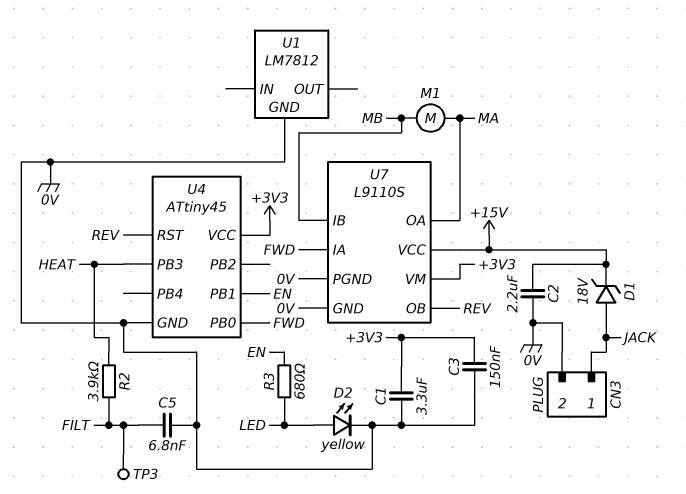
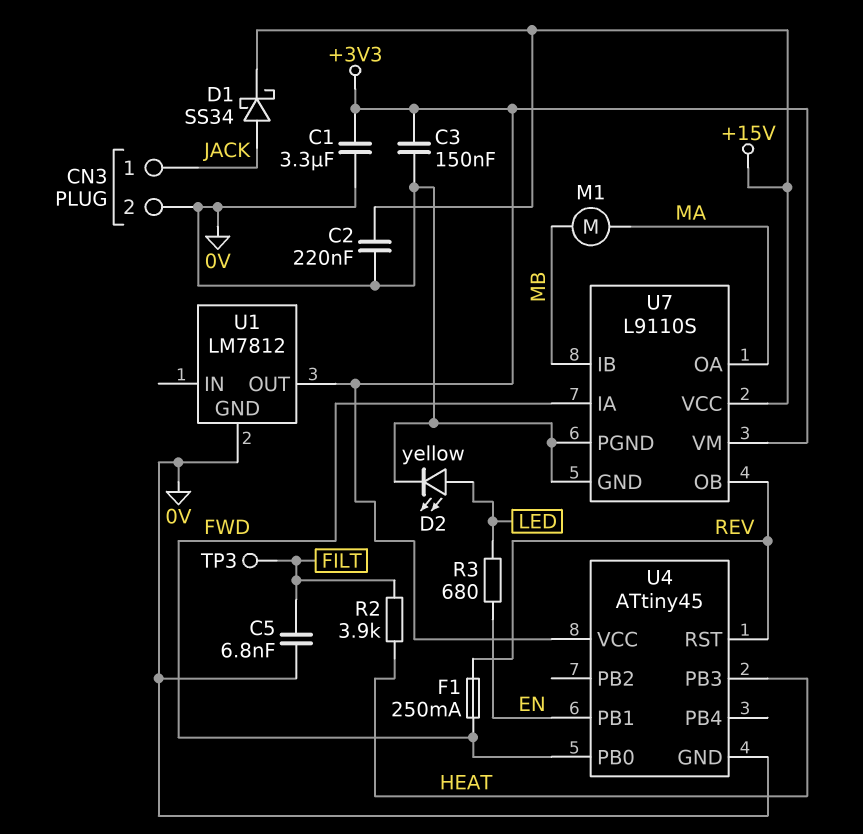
C2: 2.2uF (+15V, 0V) -> 220nF (+15V, 0V)
D1: zener 18V (A JACK, K +15V) -> schottky SS34 (A JACK, K +15V)
F1: none -> 250mA (FWD, REV)
U1 pin OUT: none -> +3V3

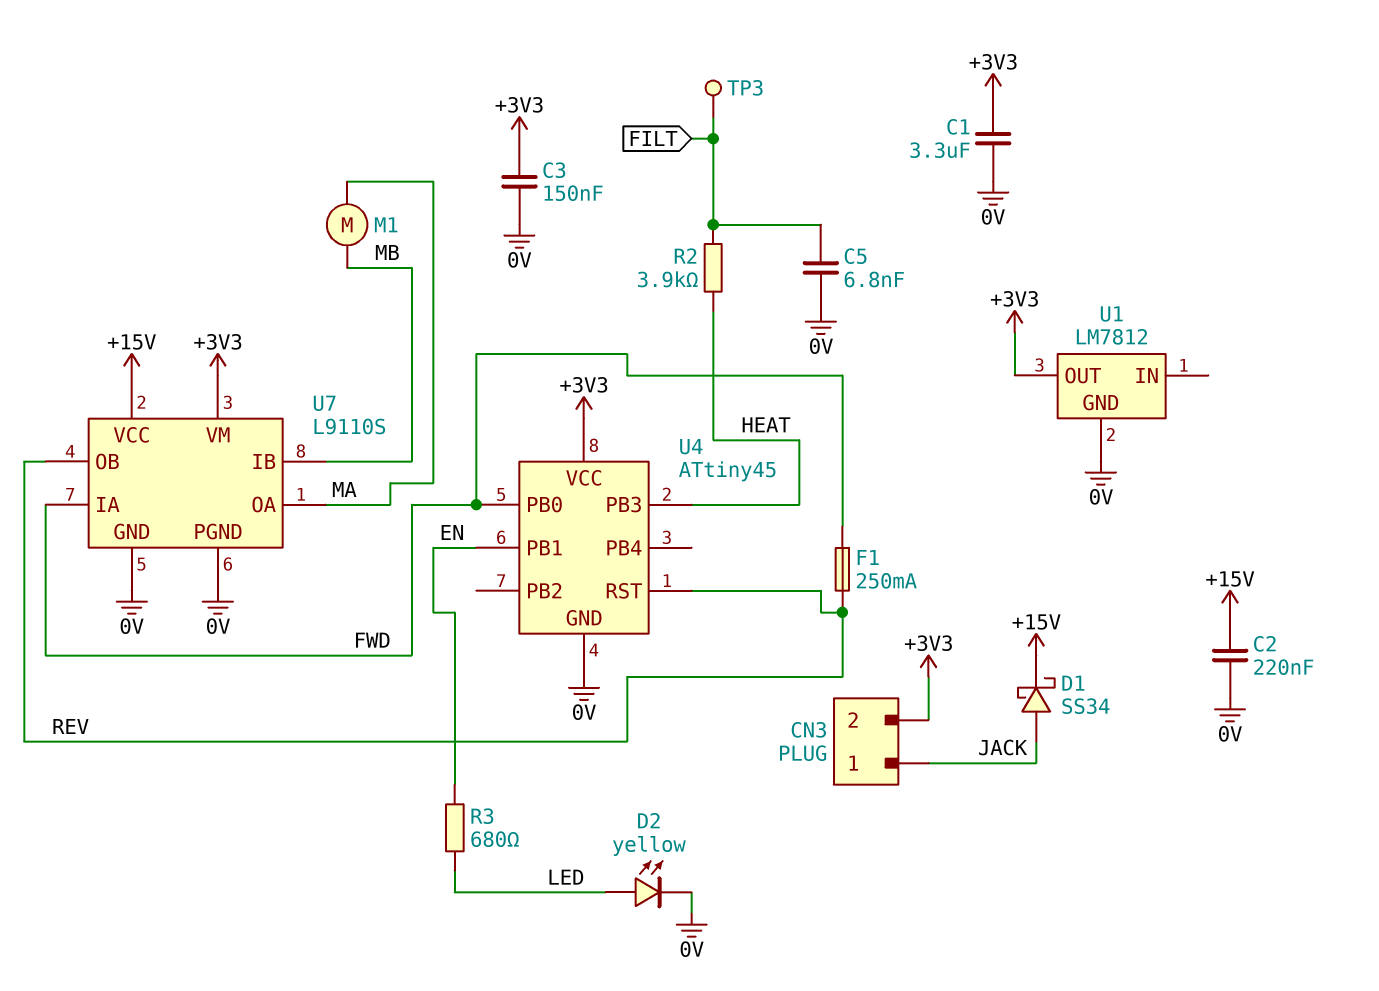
CN3 pin 2: 0V -> +3V3

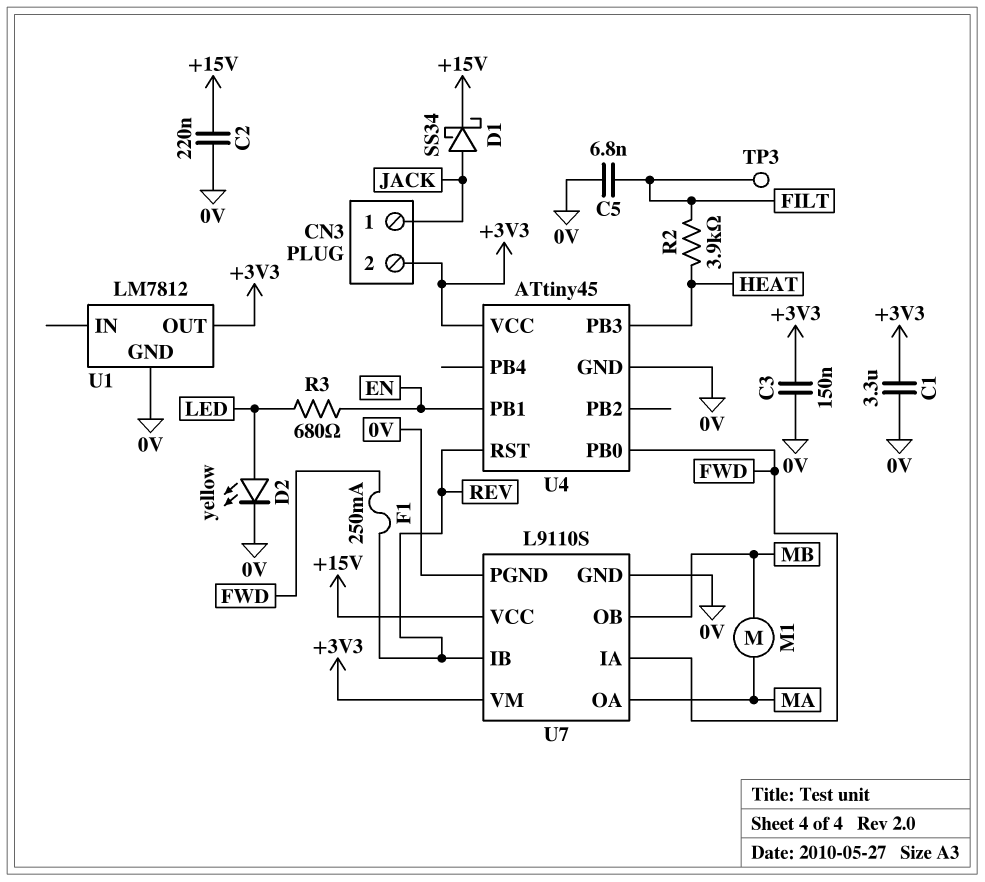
U7 pin IB: MB -> REV
U7 pin OB: REV -> MB

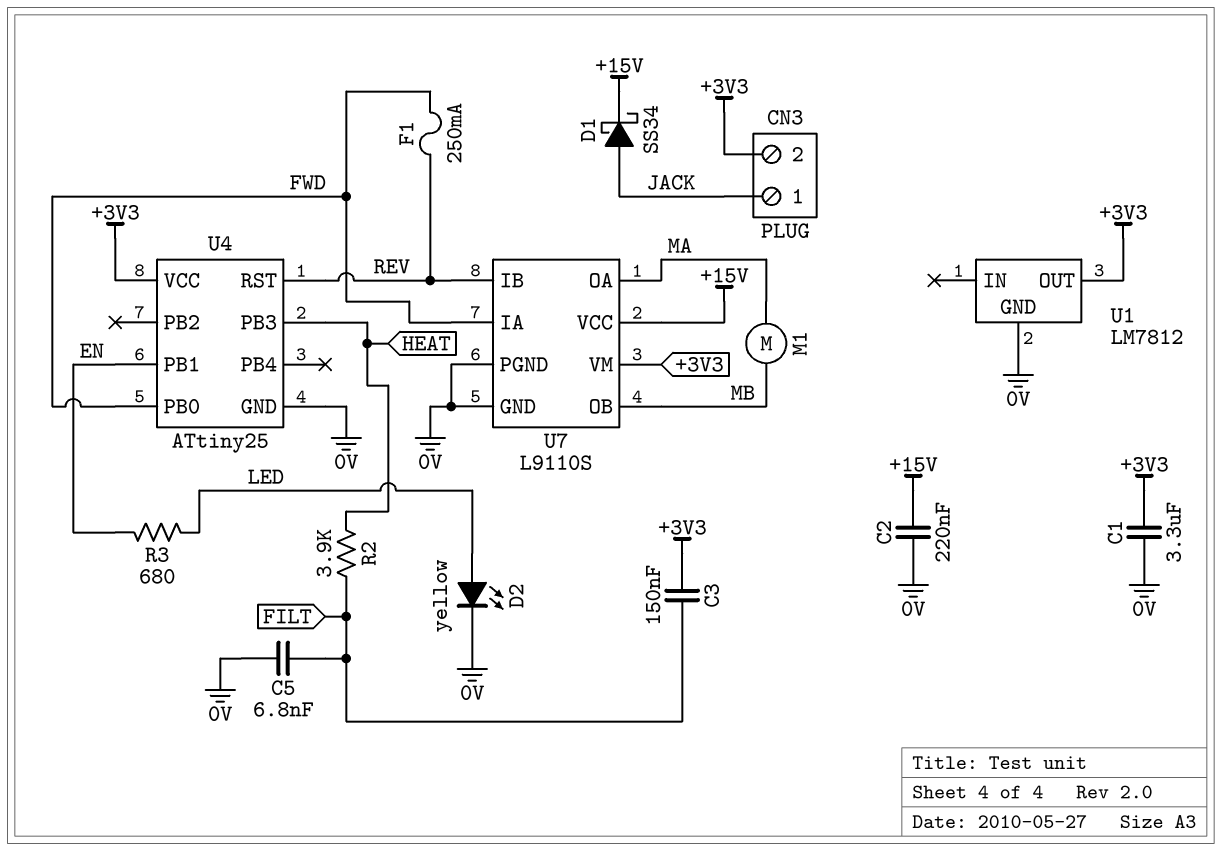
C3: 150nF (+3V3, 0V) -> 150nF (+3V3, FILT)
TP3: test point (FILT) -> none
U4: ATtiny45 -> ATtiny25

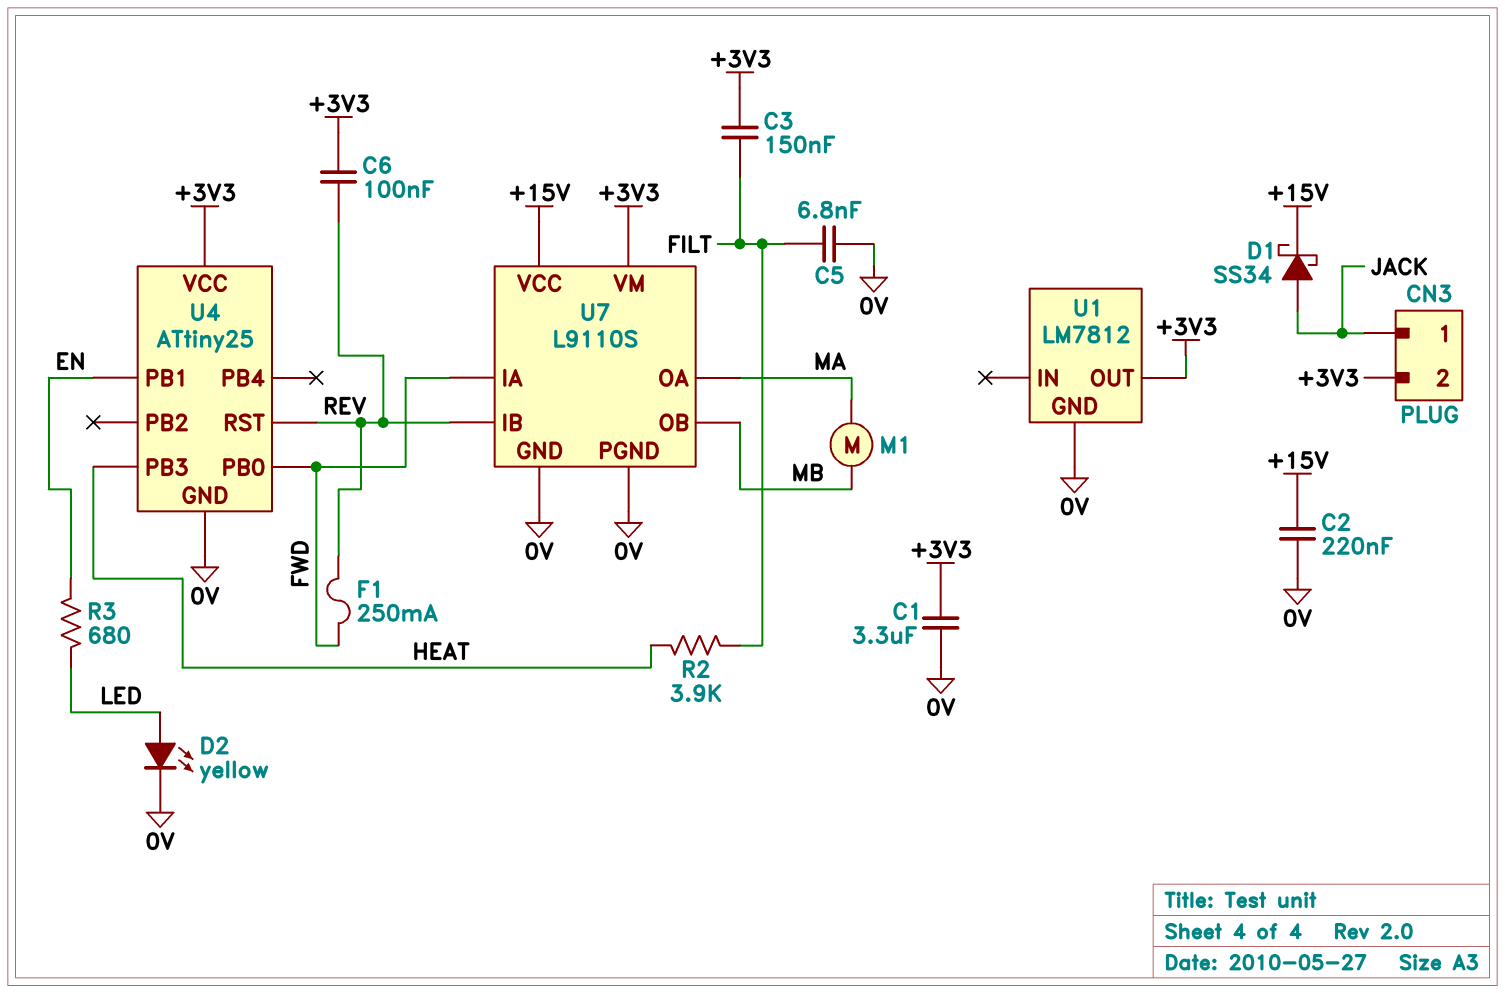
C6: none -> 100nF (+3V3, REV)

